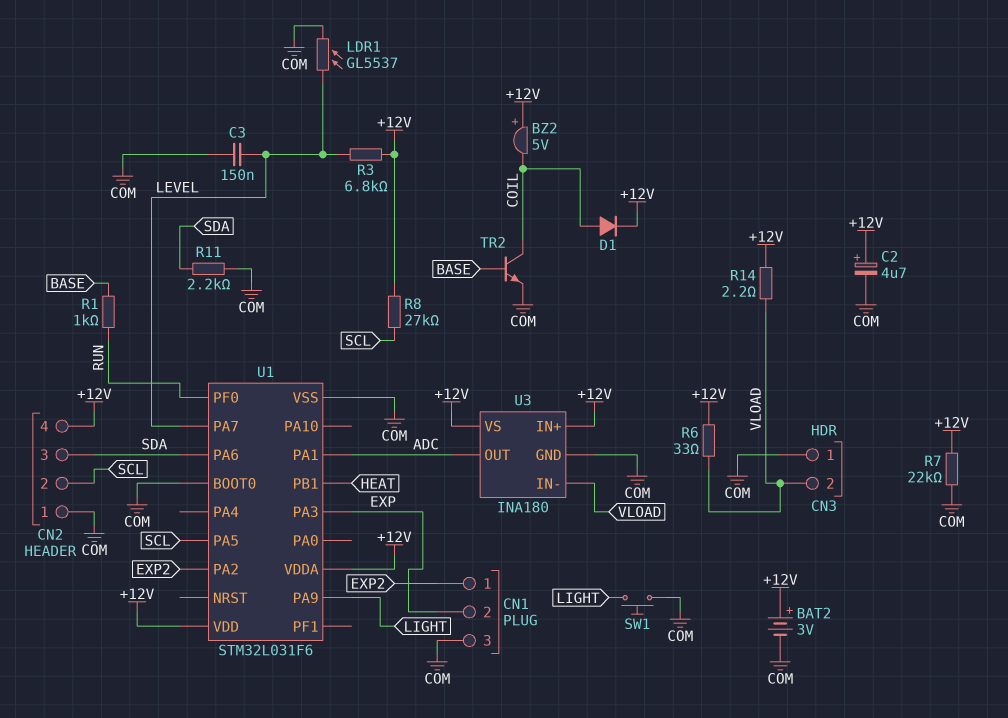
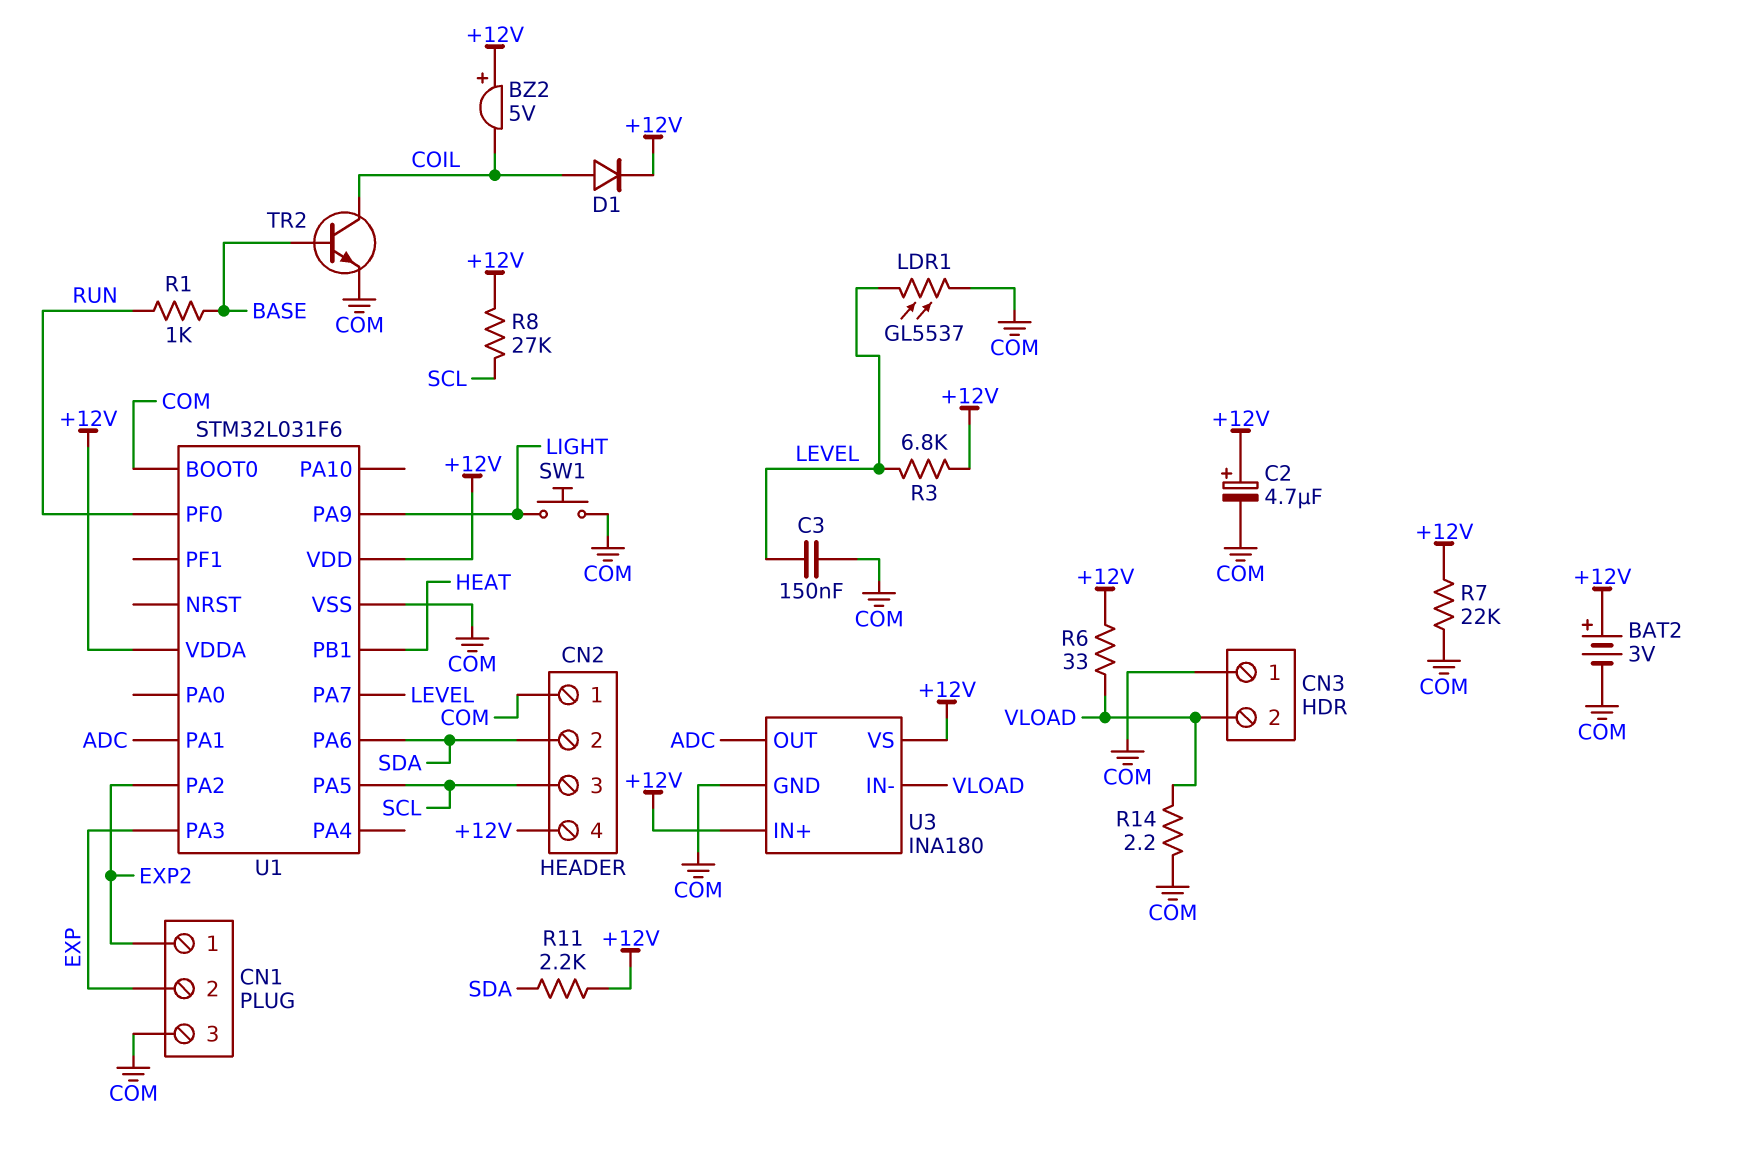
CN2 pin 2: SCL -> SDA
CN2 pin 3: SDA -> SCL
R11: 2.2k (COM, SDA) -> 2.2k (+12V, SDA)
R14: 2.2 (+12V, VLOAD) -> 2.2 (COM, VLOAD)

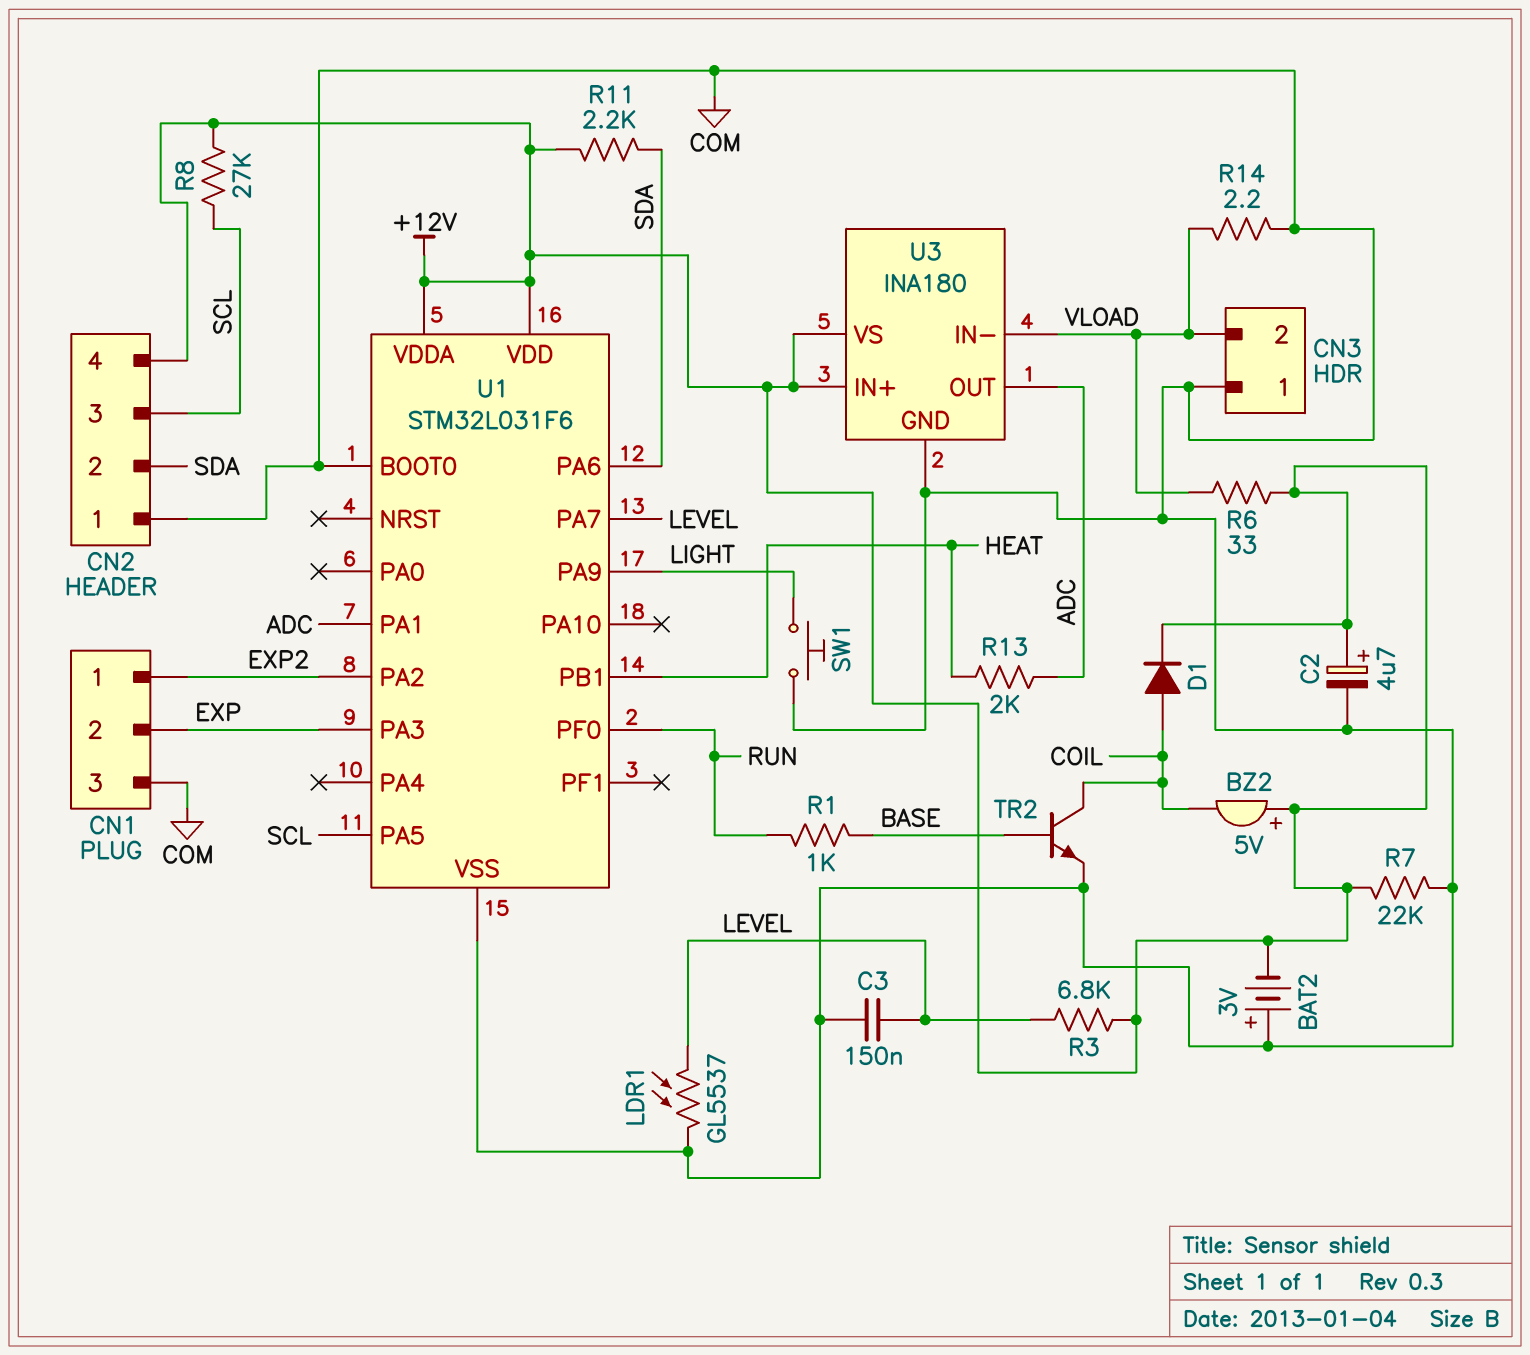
BAT2: 3V (plus +12V, minus COM) -> 3V (plus COM, minus +12V)
R13: none -> 2k (ADC, HEAT)

